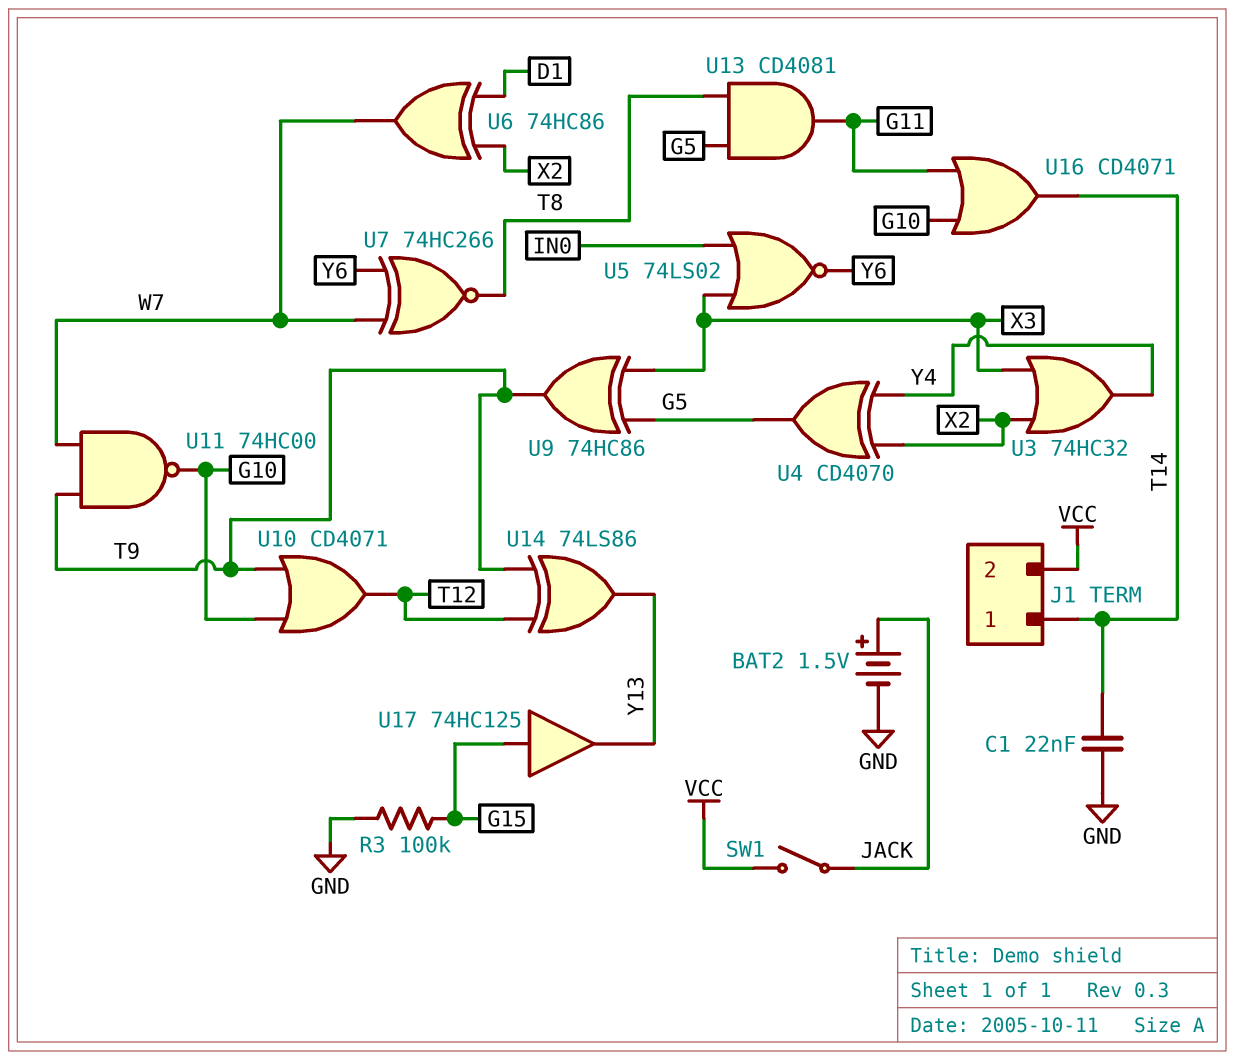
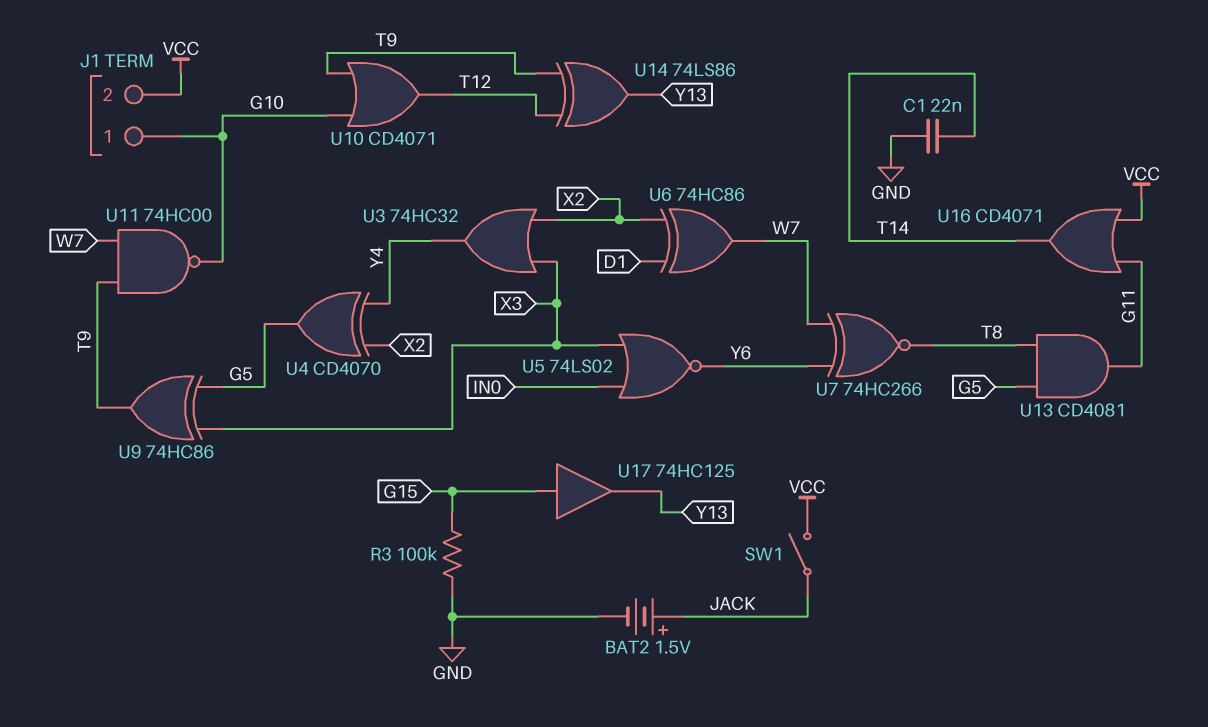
J1 pin 1: T14 -> G10
U16: OR CD4071 (in G10, in G11, out T14) -> OR CD4071 (in G11, in VCC, out T14)

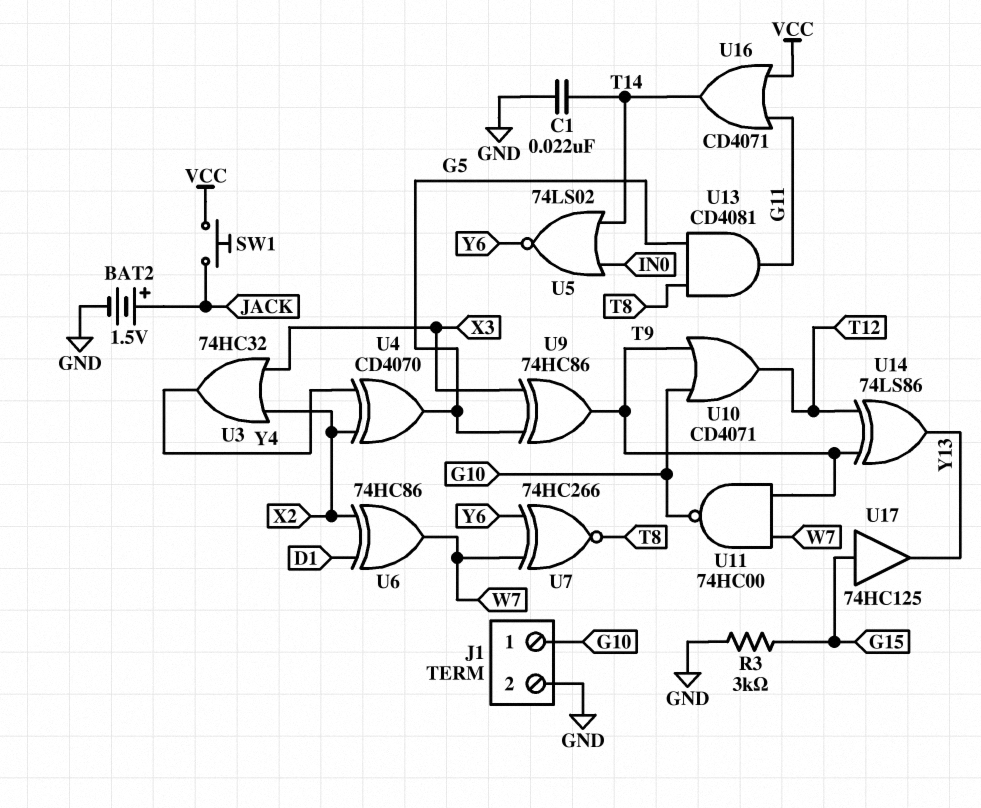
J1 pin 2: VCC -> GND
R3: 100k (G15, GND) -> 3k (G15, GND)
SW1: switch (JACK, VCC) -> button (JACK, VCC)
U5: NOR 74LS02 (in IN0, in X3, out Y6) -> NOR 74LS02 (in IN0, in T14, out Y6)

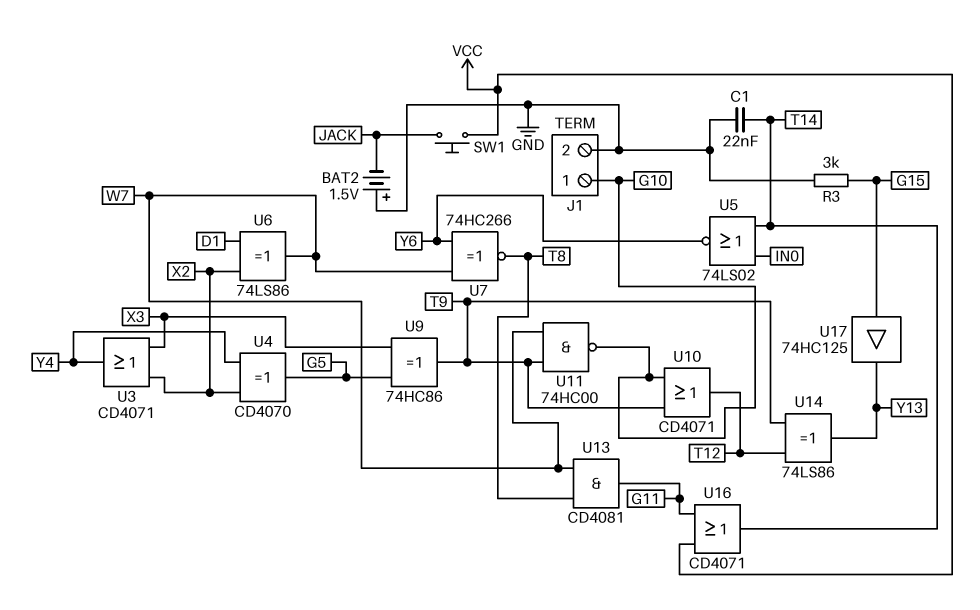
BAT2: 1.5V (plus JACK, minus GND) -> 1.5V (plus GND, minus JACK)
U3: OR 74HC32 (in X2, in X3, out Y4) -> OR CD4071 (in X2, in X3, out Y4)
U6: XOR 74HC86 (in D1, in X2, out W7) -> XOR 74LS86 (in D1, in X2, out W7)
U13: AND CD4081 (in G5, in T8, out G11) -> AND CD4081 (in T8, in W7, out G11)

